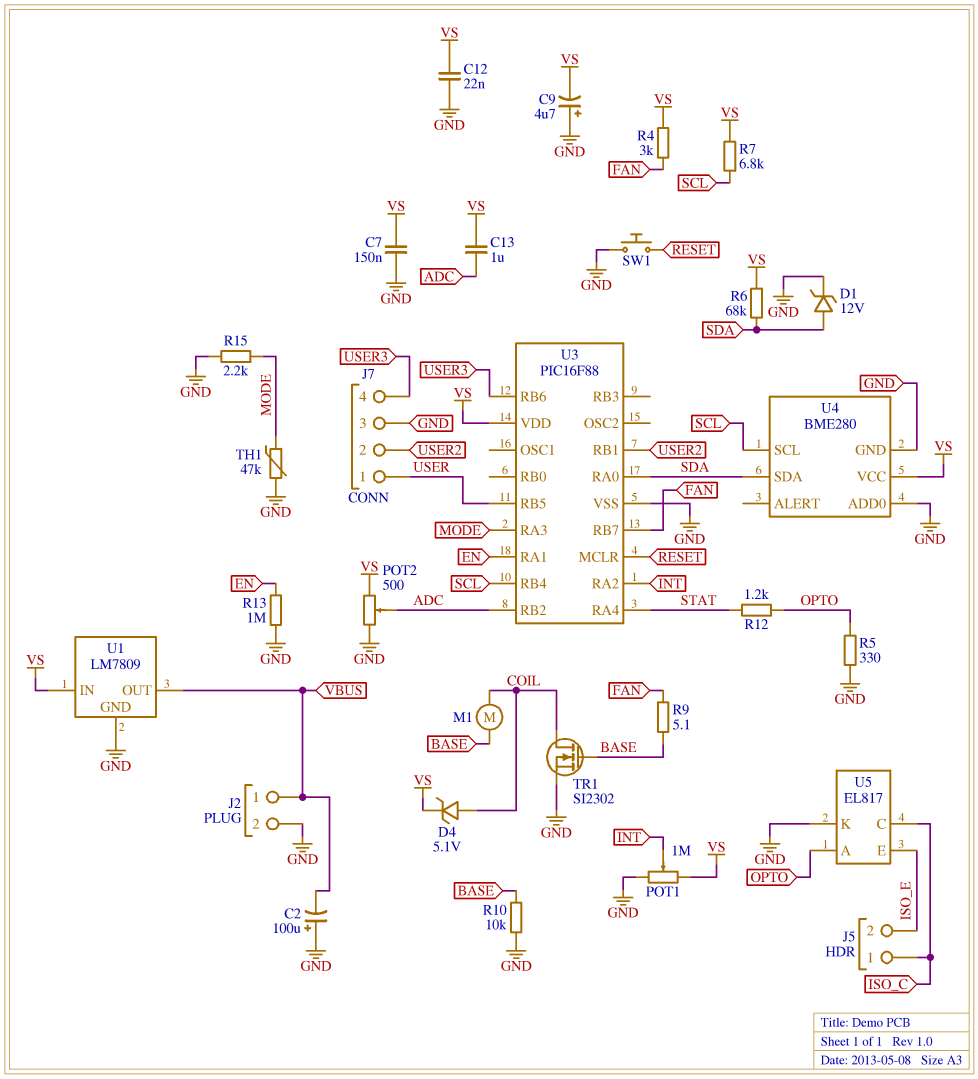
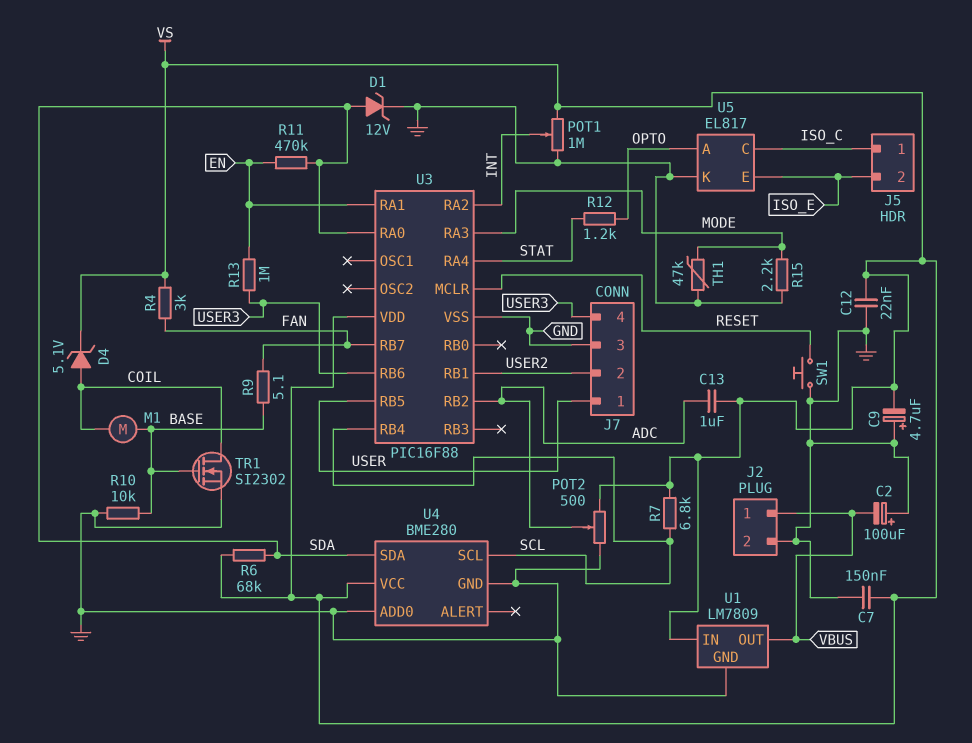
R5: 330 (GND, OPTO) -> none
R11: none -> 470k (EN, SDA)
R13: 1M (EN, GND) -> 1M (EN, USER3)

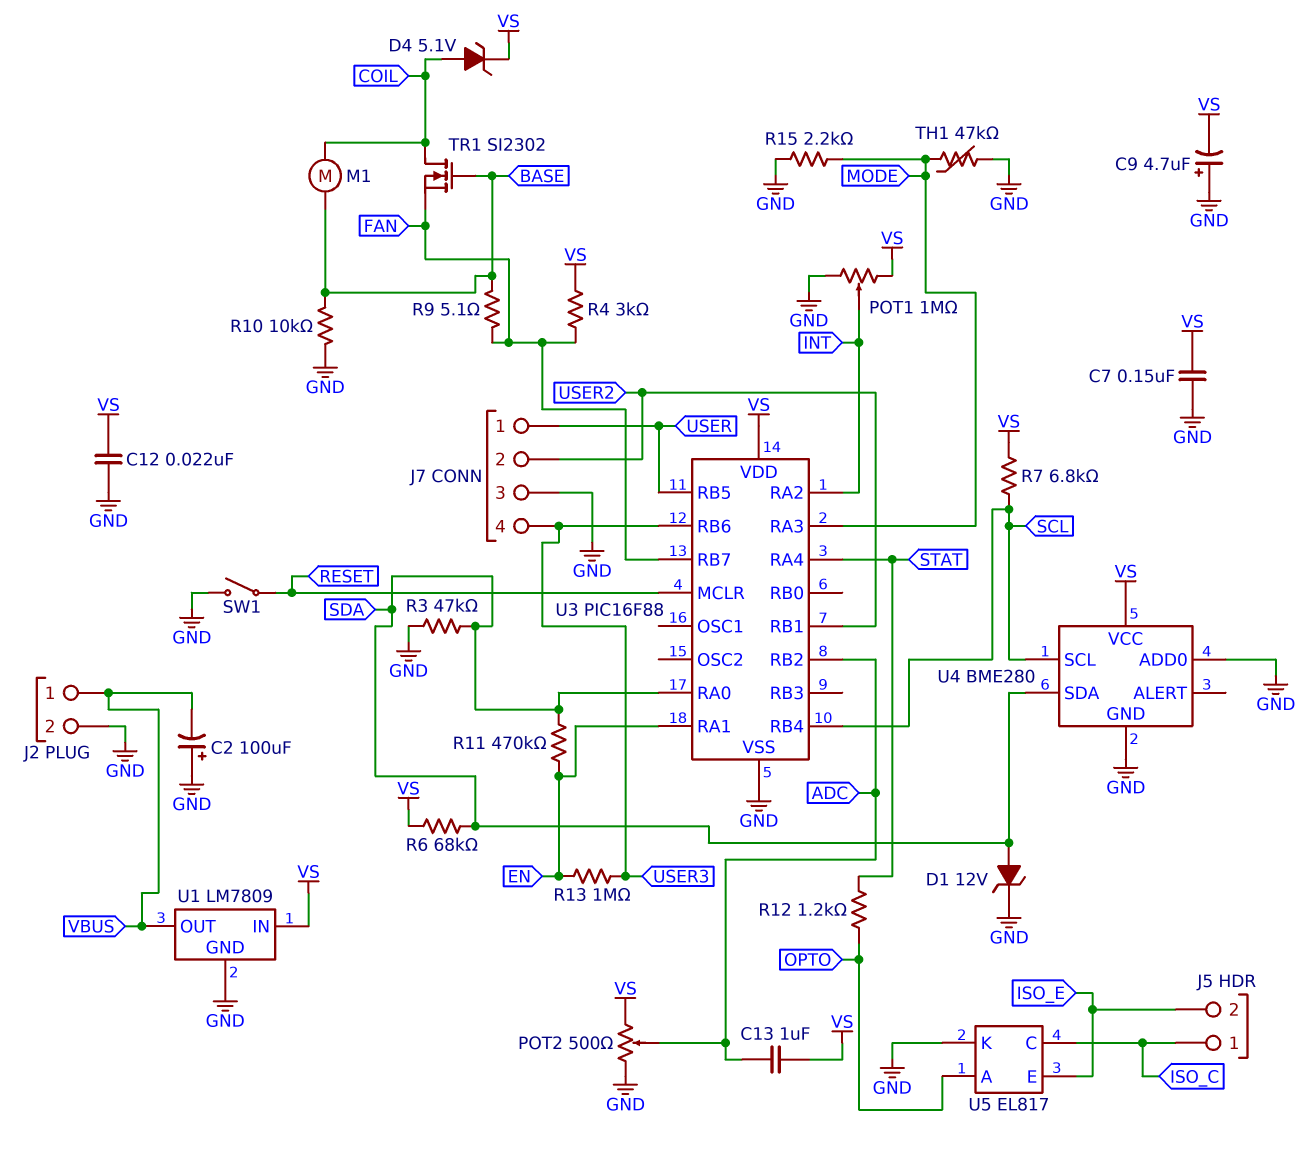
R3: none -> 47k (GND, SDA)
SW1: button (GND, RESET) -> switch (GND, RESET)
TR1: NMOS SI2302 (G BASE, D COIL, S GND) -> NMOS SI2302 (G BASE, D COIL, S FAN)

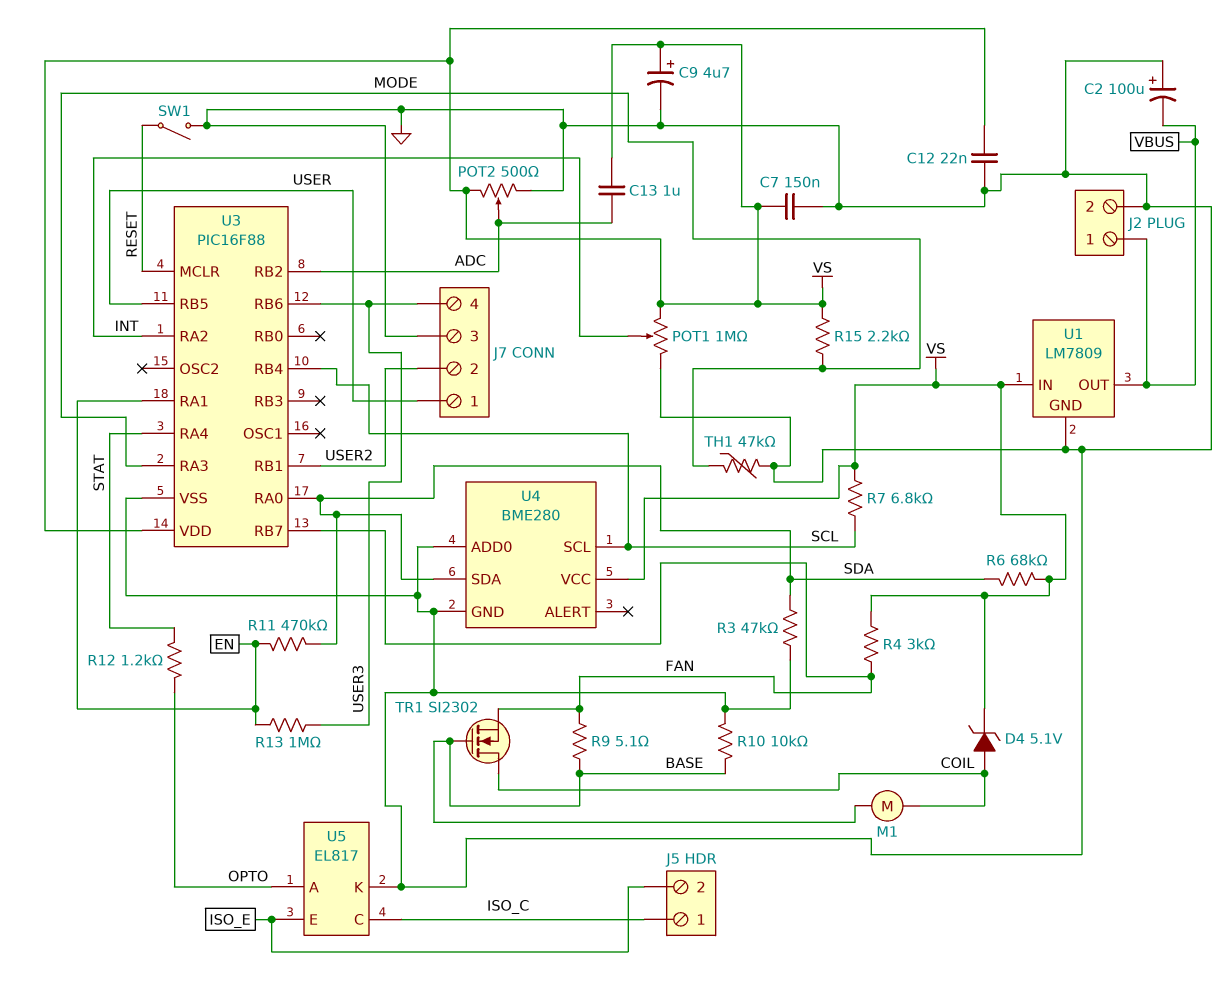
C9: 4.7uF (plus GND, minus VS) -> 4.7uF (plus VS, minus GND)
D1: zener 12V (A SDA, K GND) -> none
R15: 2.2k (GND, MODE) -> 2.2k (MODE, VS)

